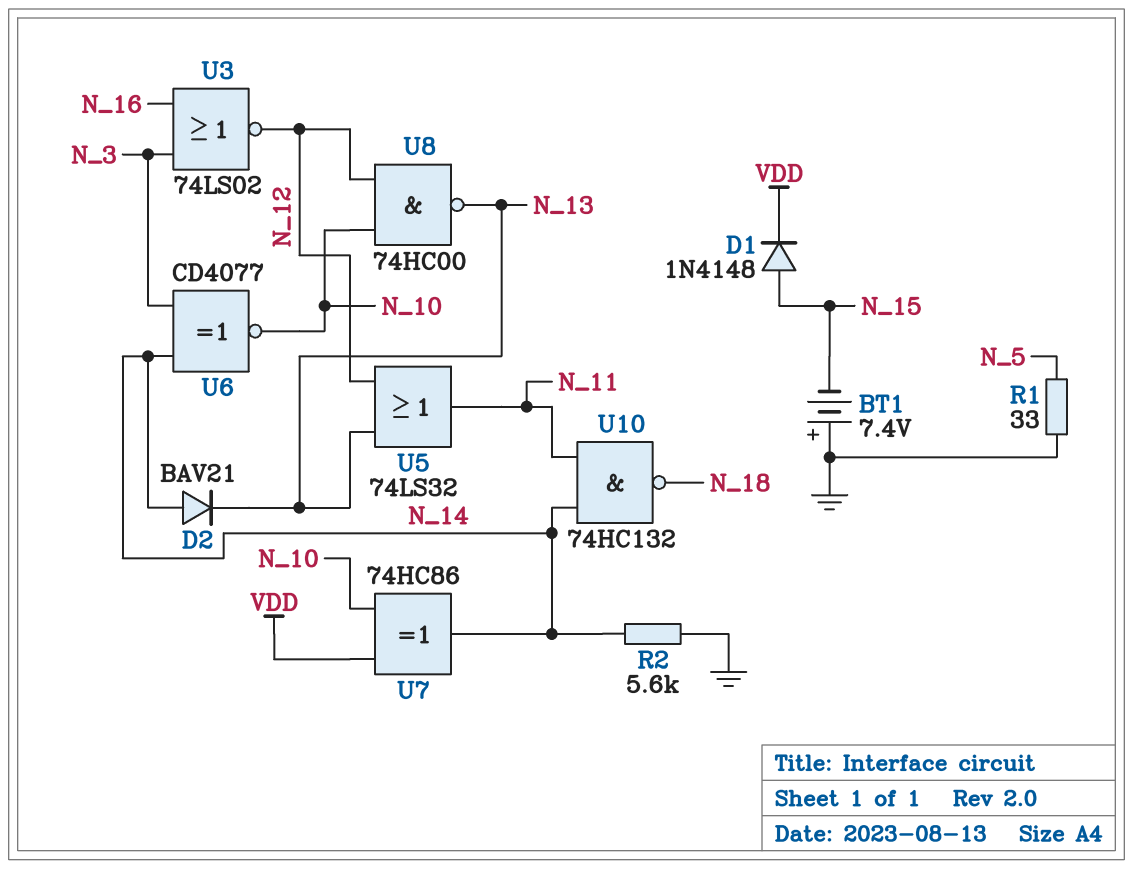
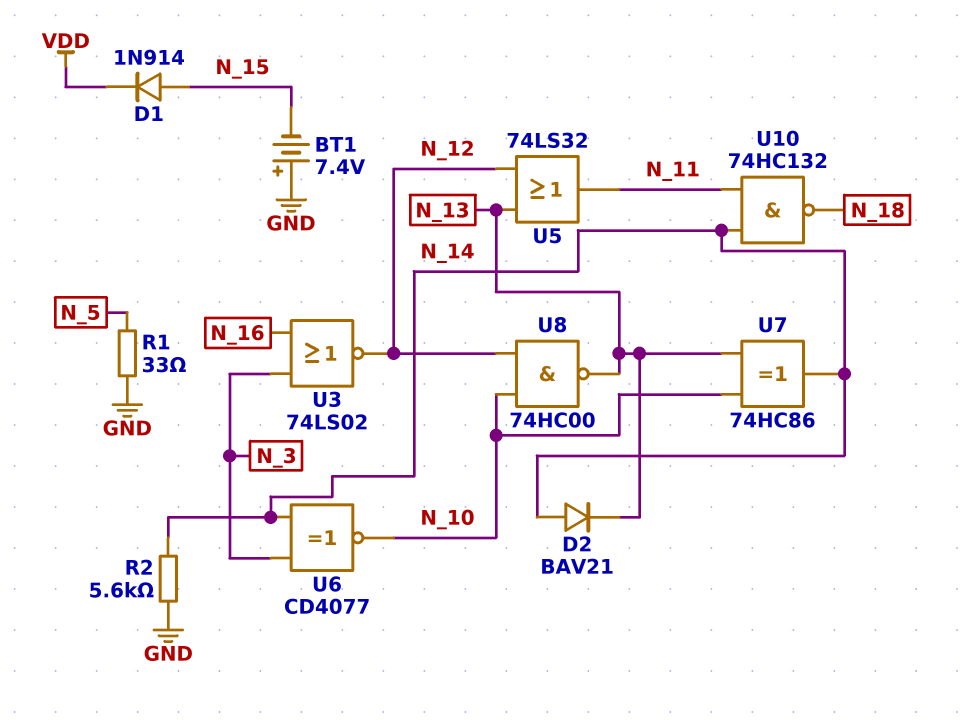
D1: diode 1N4148 (A N_15, K VDD) -> diode 1N914 (A N_15, K VDD)
U7: XOR 74HC86 (in N_10, in VDD, out N_14) -> XOR 74HC86 (in N_10, in N_13, out N_14)

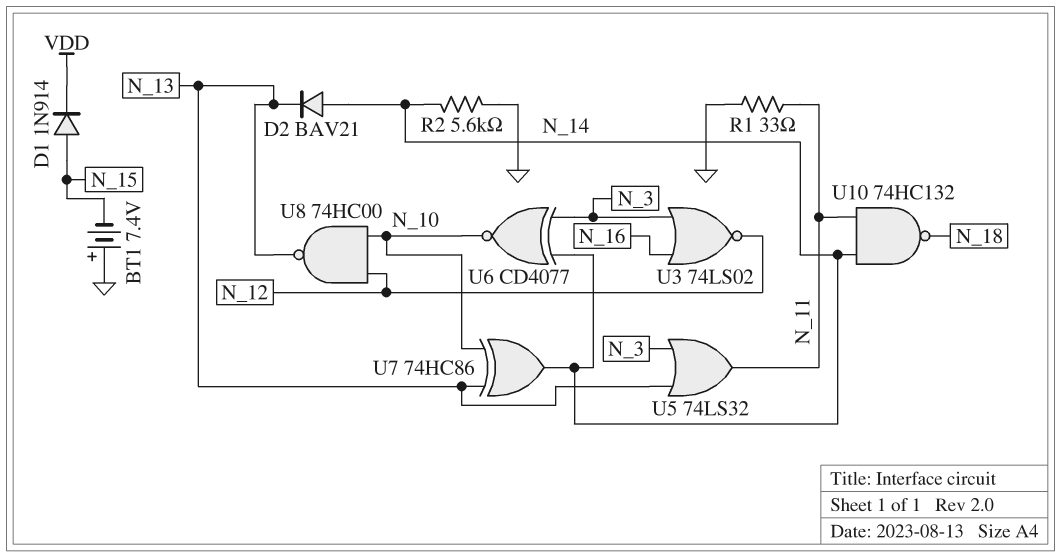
R1: 33 (GND, N_5) -> 33 (GND, N_11)
U5: OR 74LS32 (in N_12, in N_13, out N_11) -> OR 74LS32 (in N_3, in N_13, out N_11)

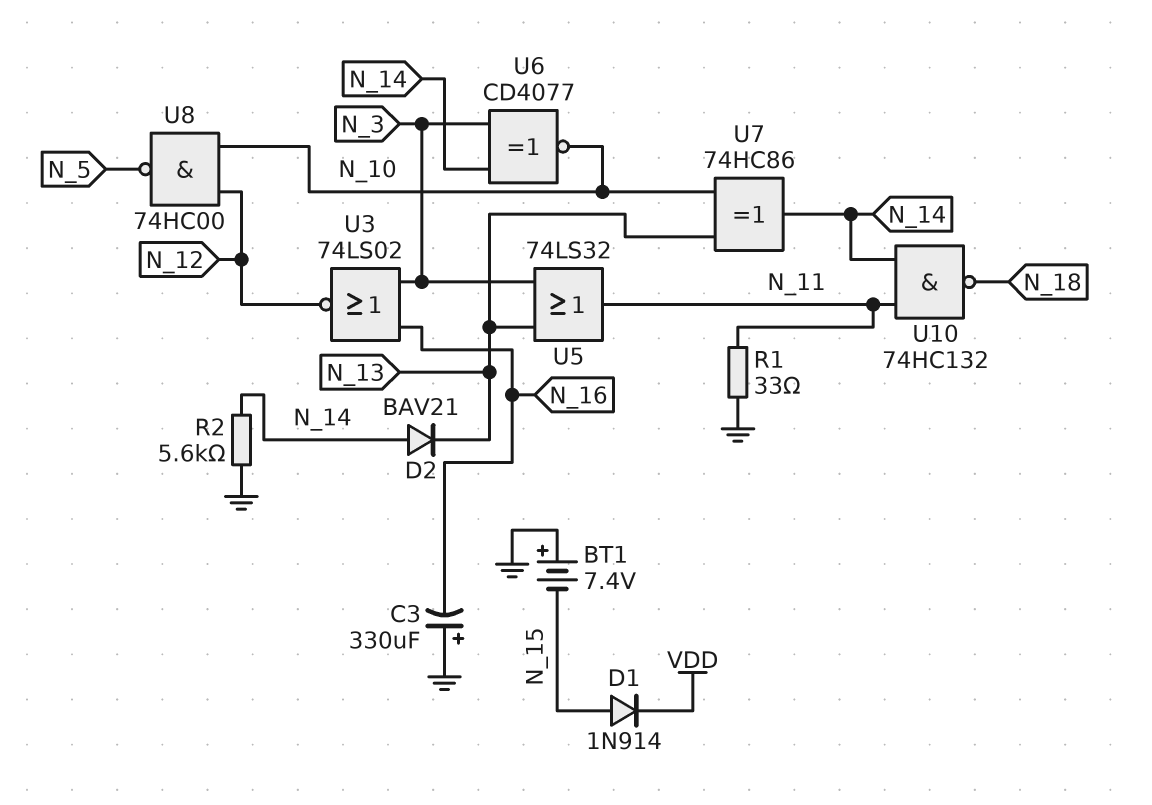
C3: none -> 330uF (plus GND, minus N_16)
U8: NAND 74HC00 (in N_10, in N_12, out N_13) -> NAND 74HC00 (in N_10, in N_12, out N_5)

